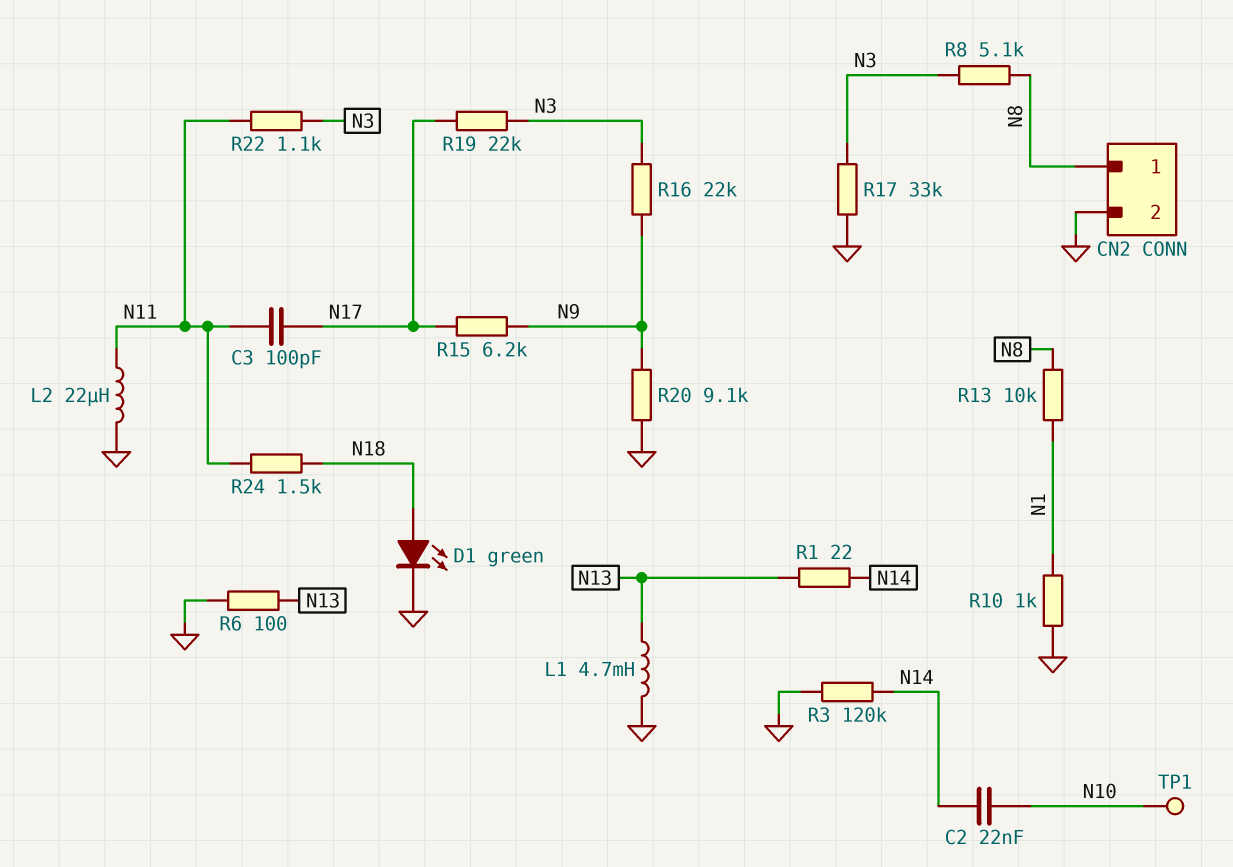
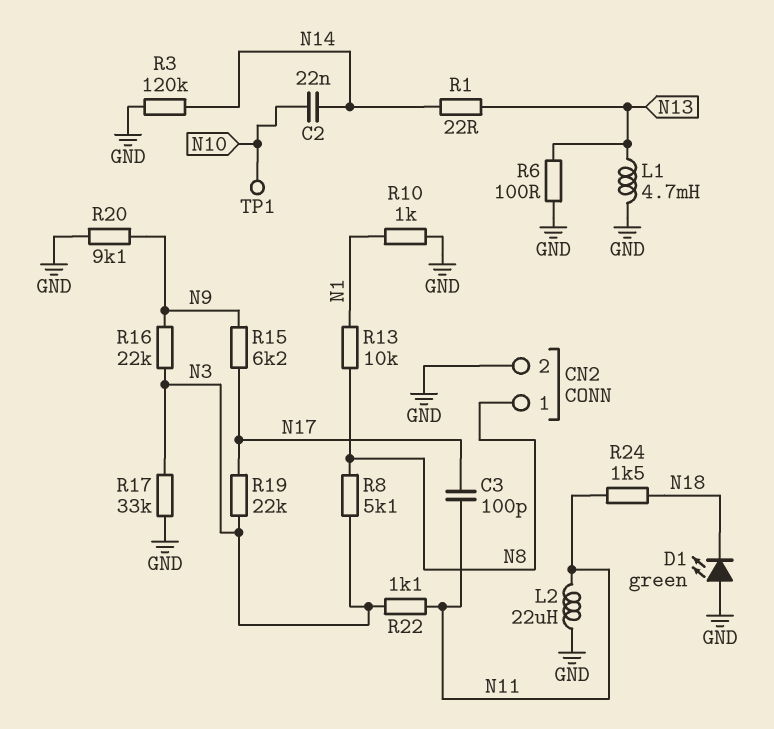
D1: LED green (A N18, K GND) -> LED green (A GND, K N18)

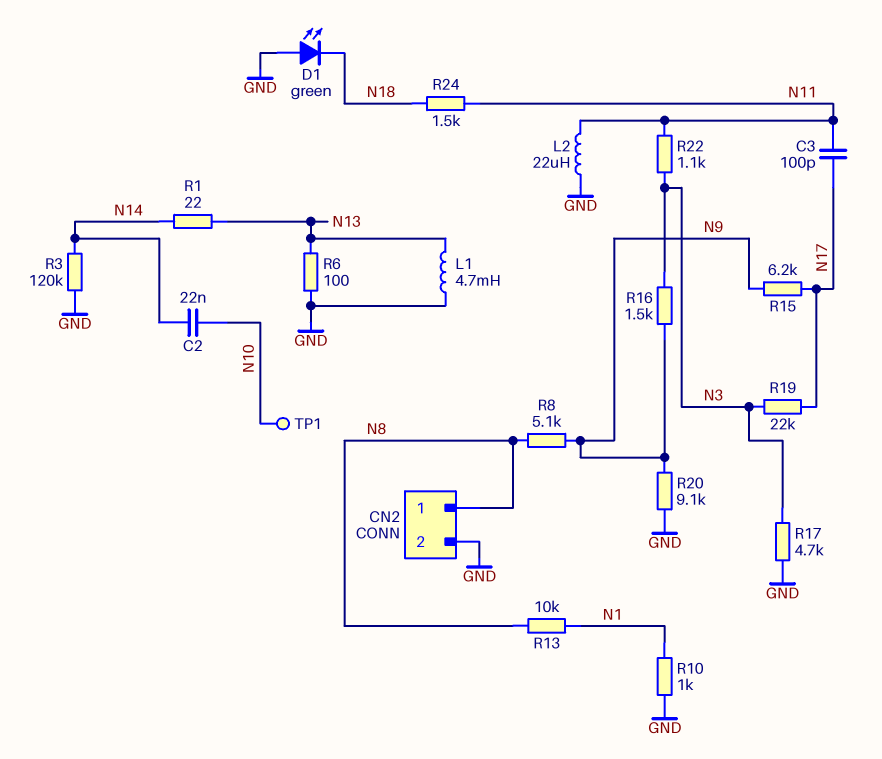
R8: 5.1k (N3, N8) -> 5.1k (N8, N9)
R16: 22k (N3, N9) -> 1.5k (N3, N9)
R17: 33k (GND, N3) -> 4.7k (GND, N3)

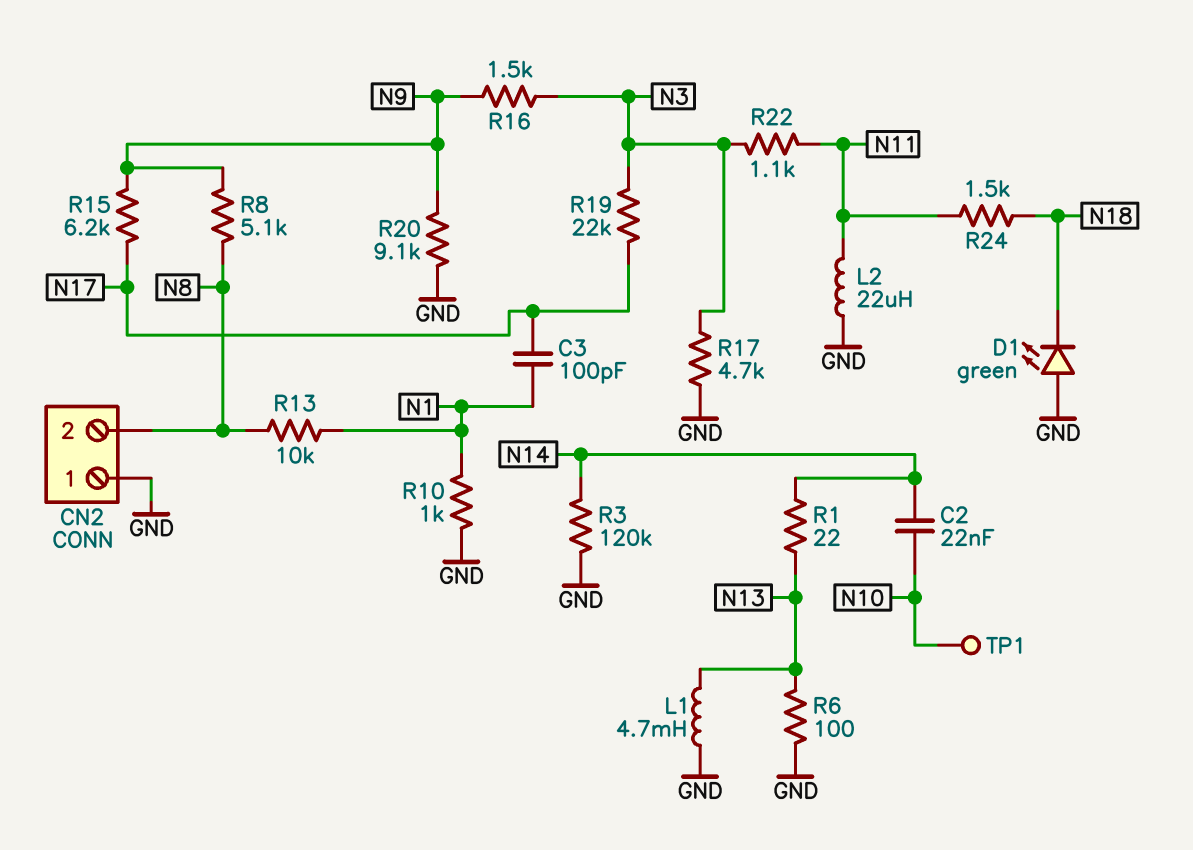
C3: 100pF (N11, N17) -> 100pF (N1, N17)
CN2 pin 1: N8 -> GND
CN2 pin 2: GND -> N8

